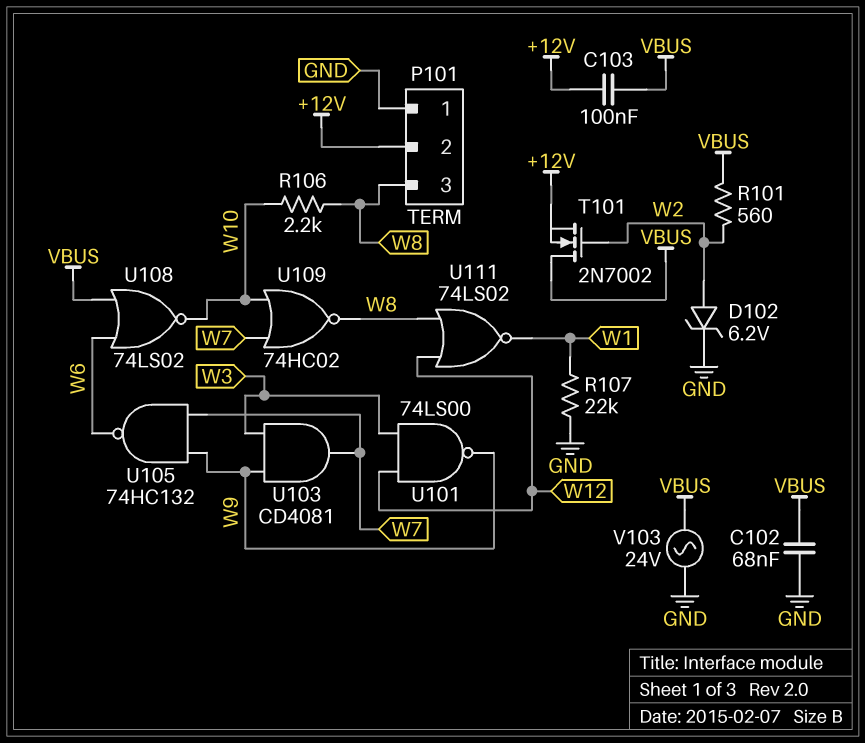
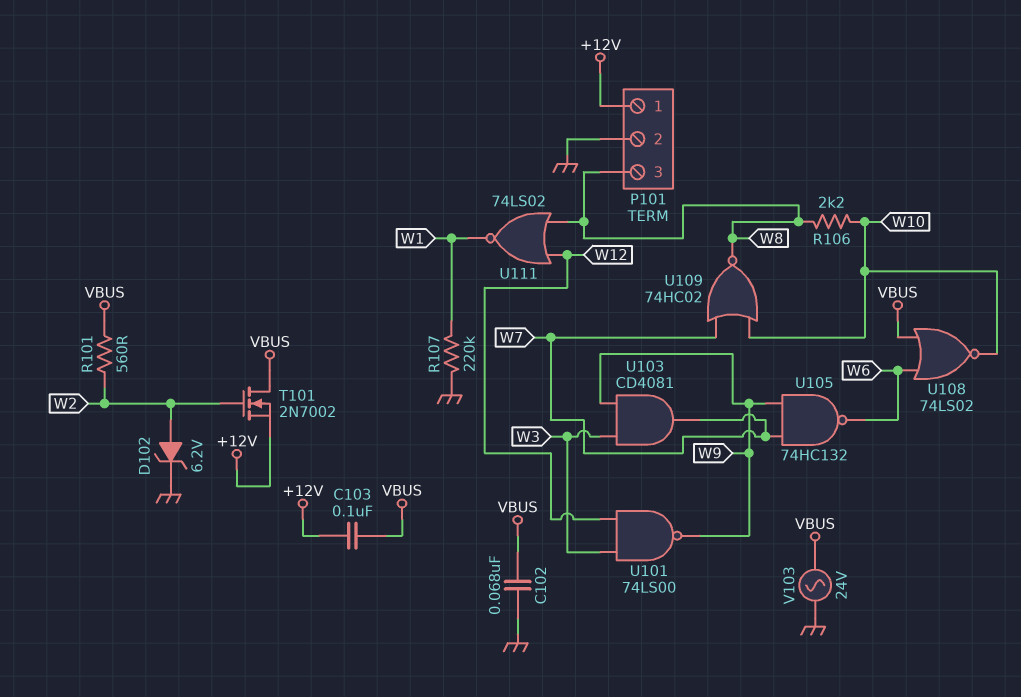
P101 pin 1: GND -> +12V
P101 pin 2: +12V -> GND
R107: 22k (GND, W1) -> 220k (GND, W1)

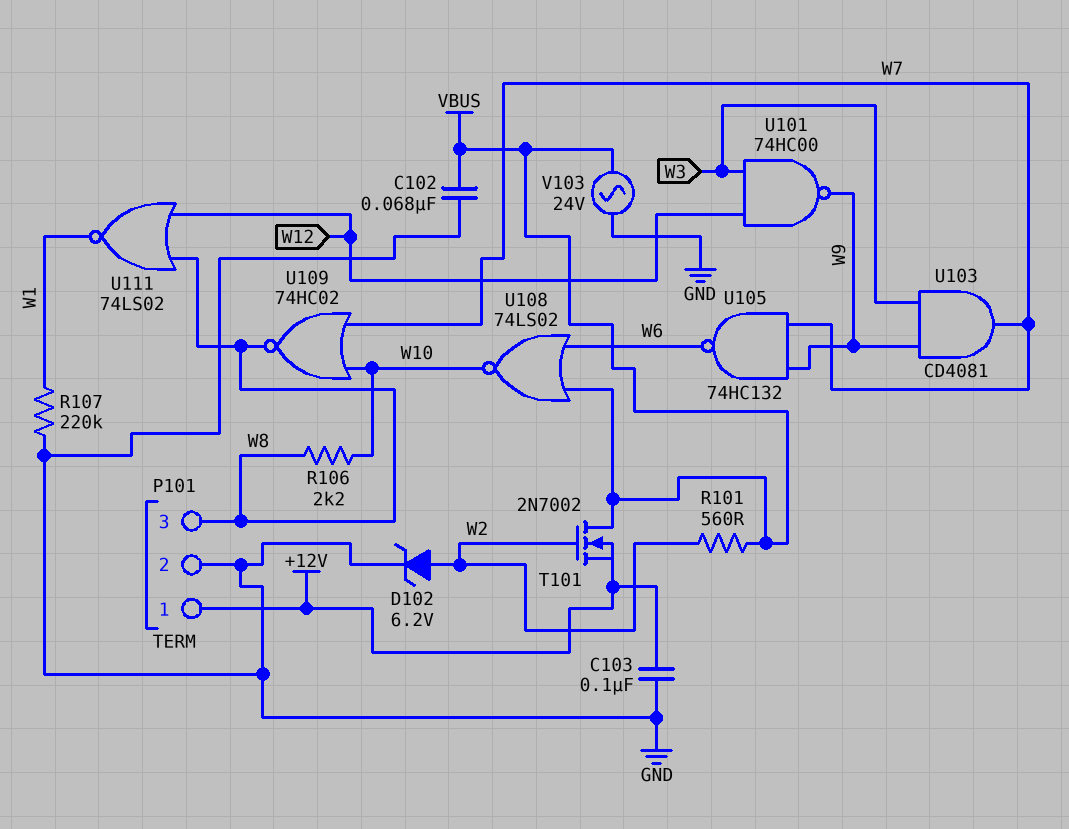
C103: 100nF (+12V, VBUS) -> 100nF (+12V, GND)
U101: NAND 74LS00 (in W3, in W12, out W9) -> NAND 74HC00 (in W3, in W12, out W9)

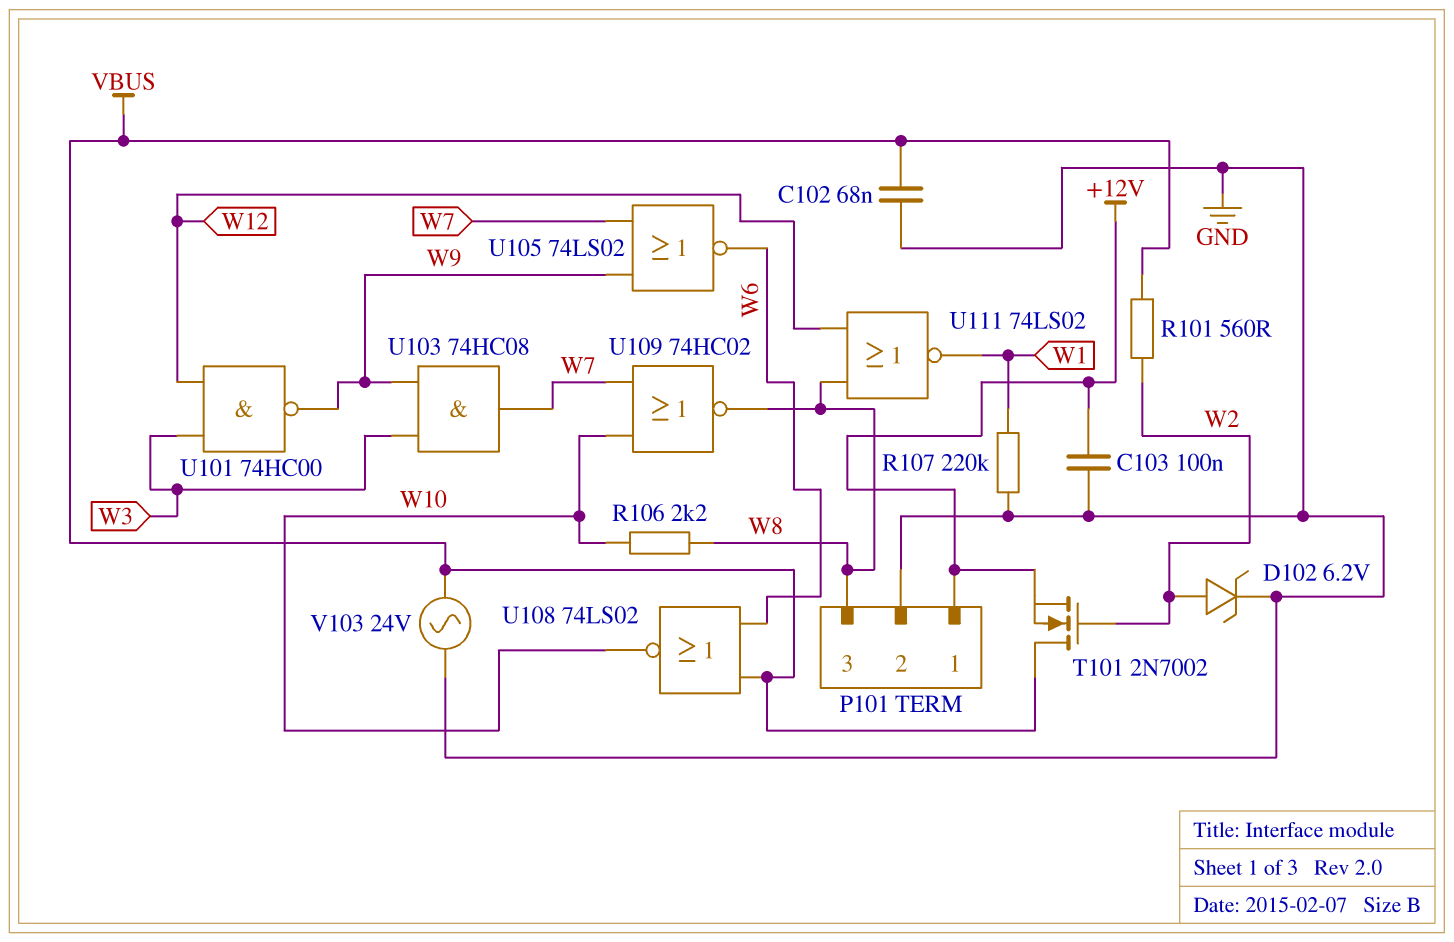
U103: AND CD4081 (in W3, in W9, out W7) -> AND 74HC08 (in W3, in W9, out W7)
U105: NAND 74HC132 (in W7, in W9, out W6) -> NOR 74LS02 (in W7, in W9, out W6)

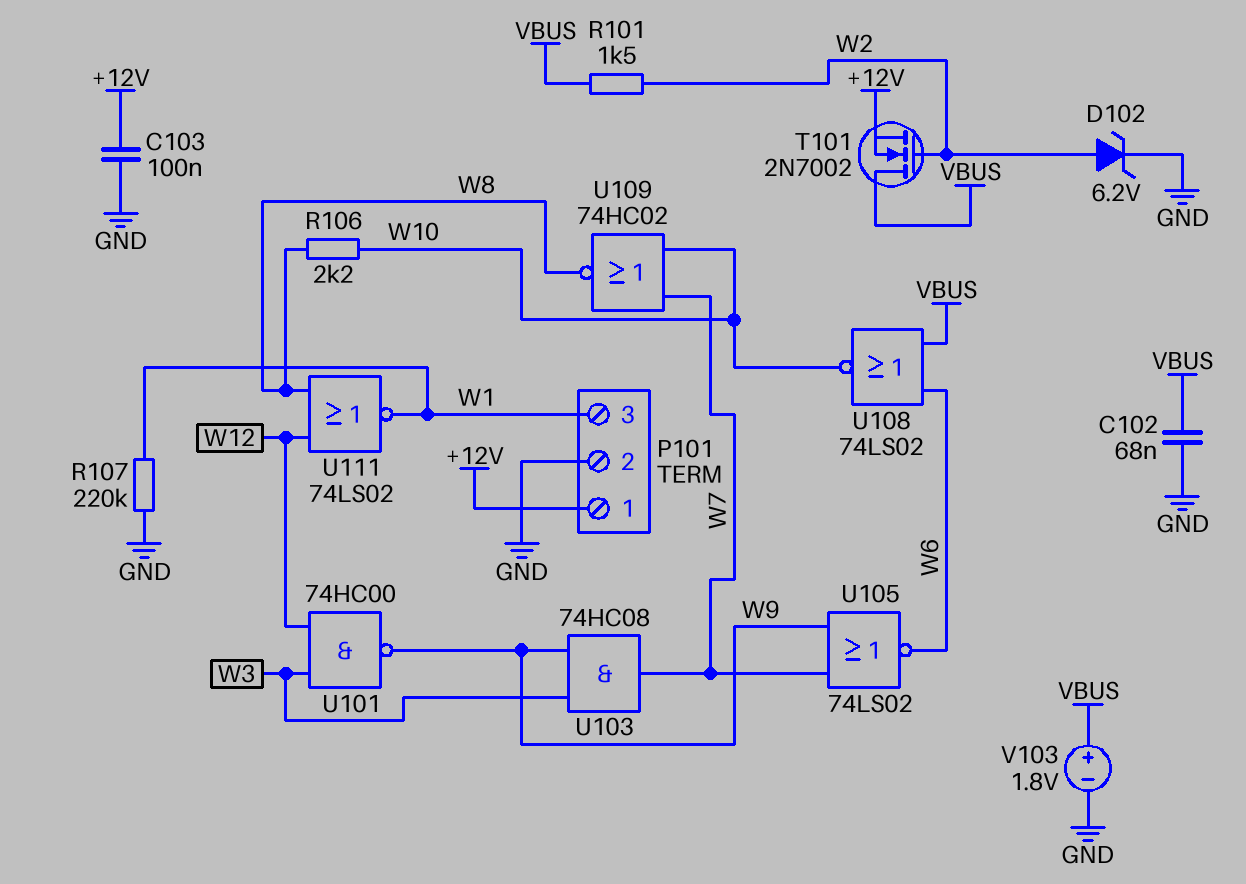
P101 pin 3: W8 -> W1
R101: 560 (VBUS, W2) -> 1.5k (VBUS, W2)
V103: AC 24V (GND, VBUS) -> 1.8V (plus VBUS, minus GND)

